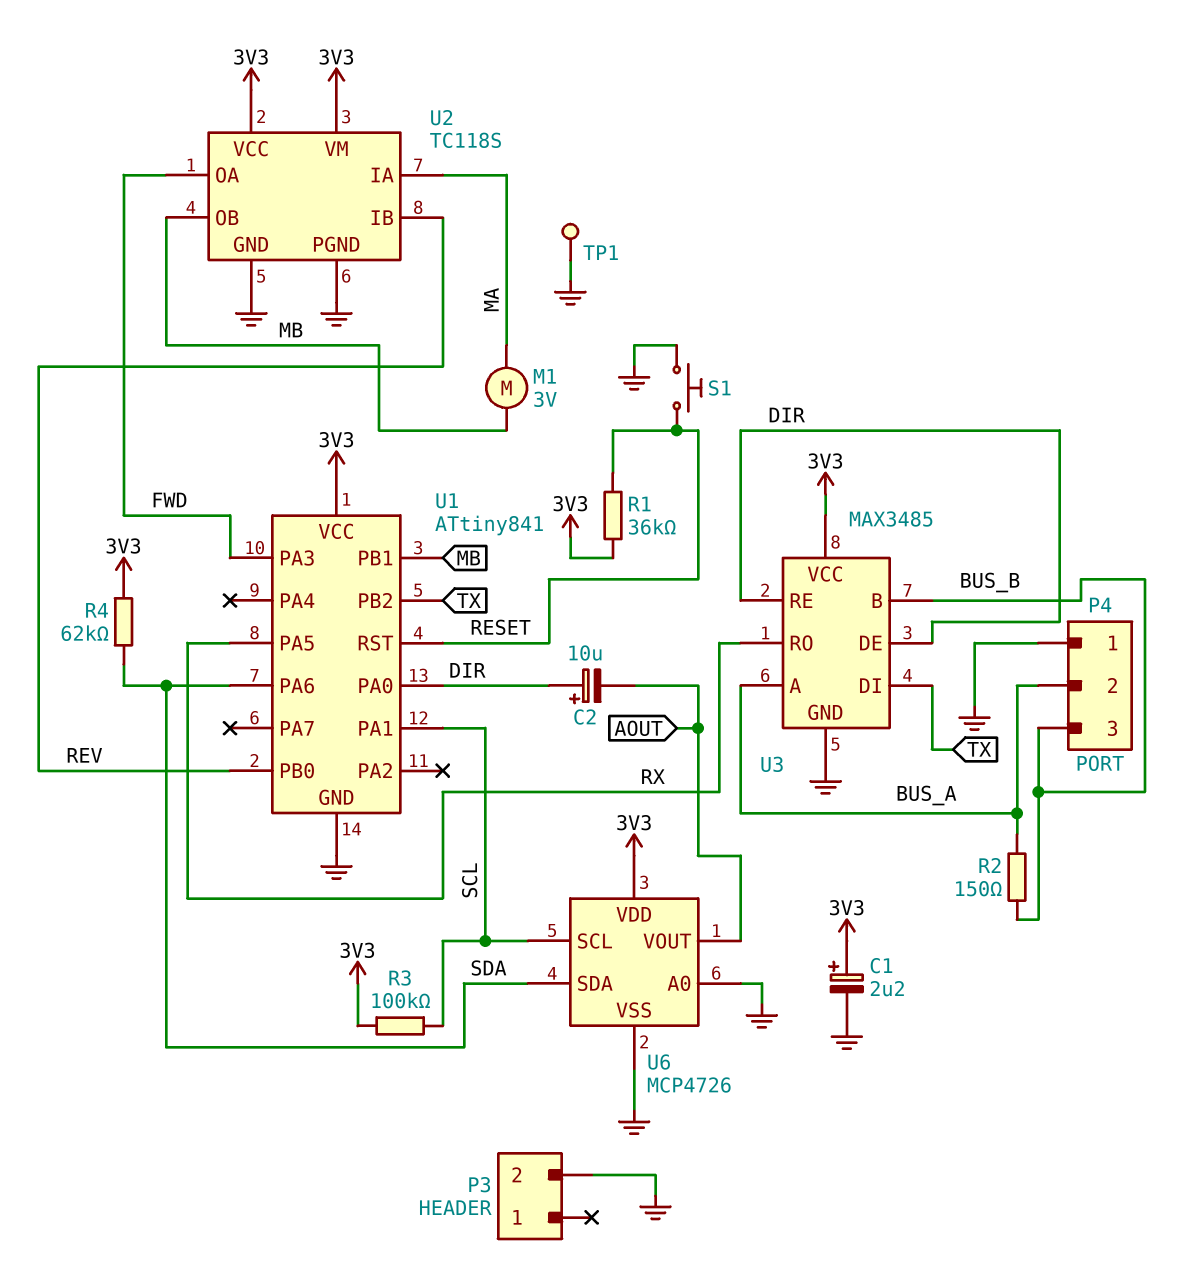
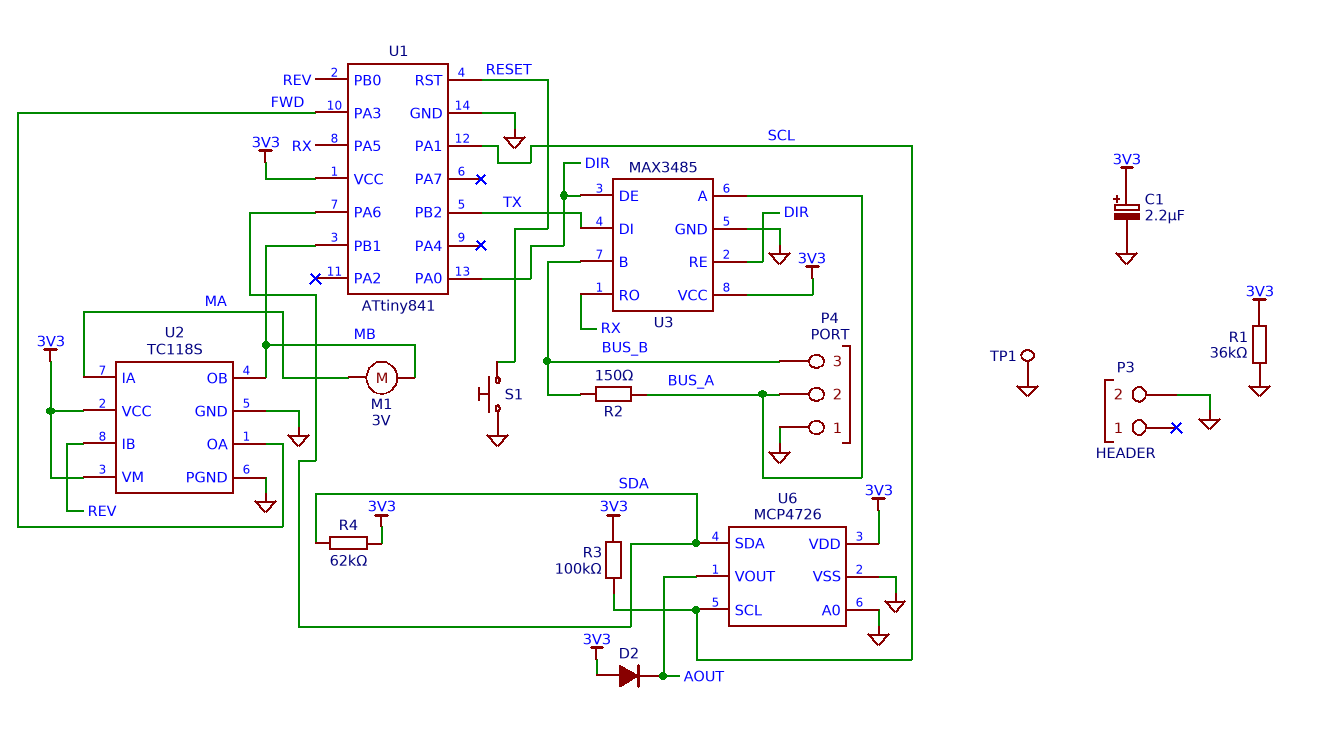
C2: 10uF (plus DIR, minus AOUT) -> none
D2: none -> diode (A 3V3, K AOUT)
R1: 36k (3V3, RESET) -> 36k (3V3, GND)

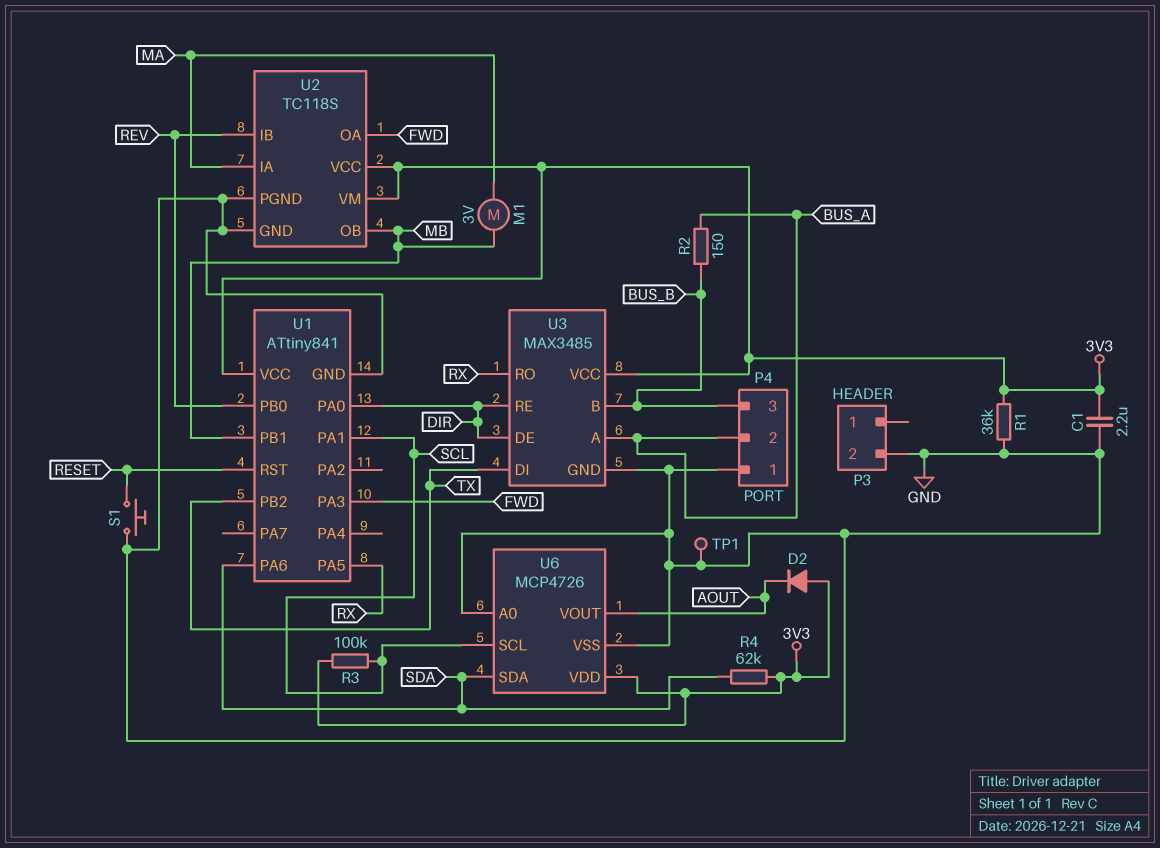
C1: 2.2uF (plus 3V3, minus GND) -> 2.2uF (3V3, GND)

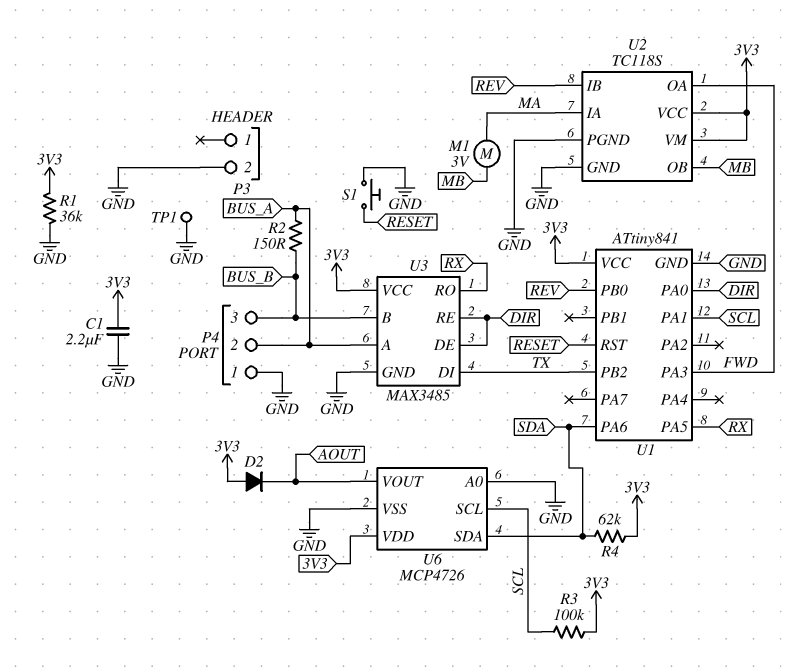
U1 pin PB1: MB -> none

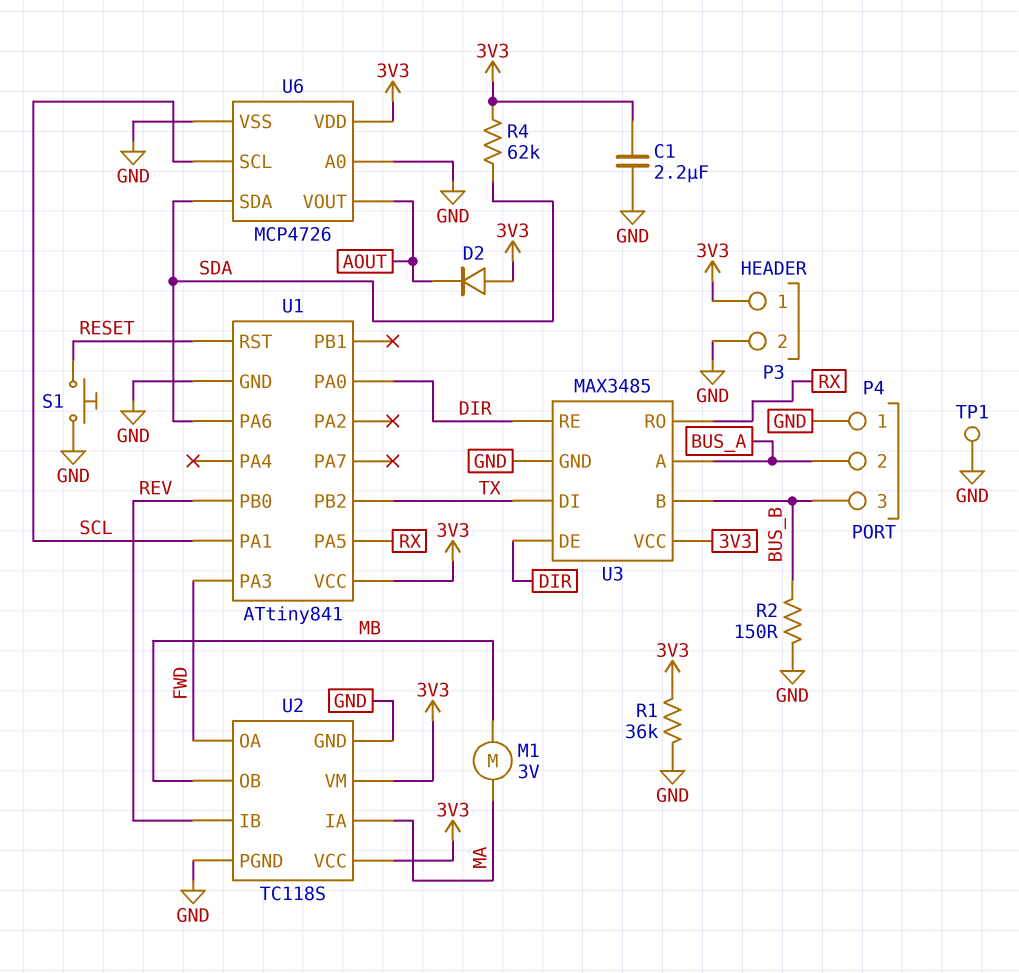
P3 pin 1: none -> 3V3
R2: 150 (BUS_A, BUS_B) -> 150 (BUS_B, GND)
R3: 100k (3V3, SCL) -> none

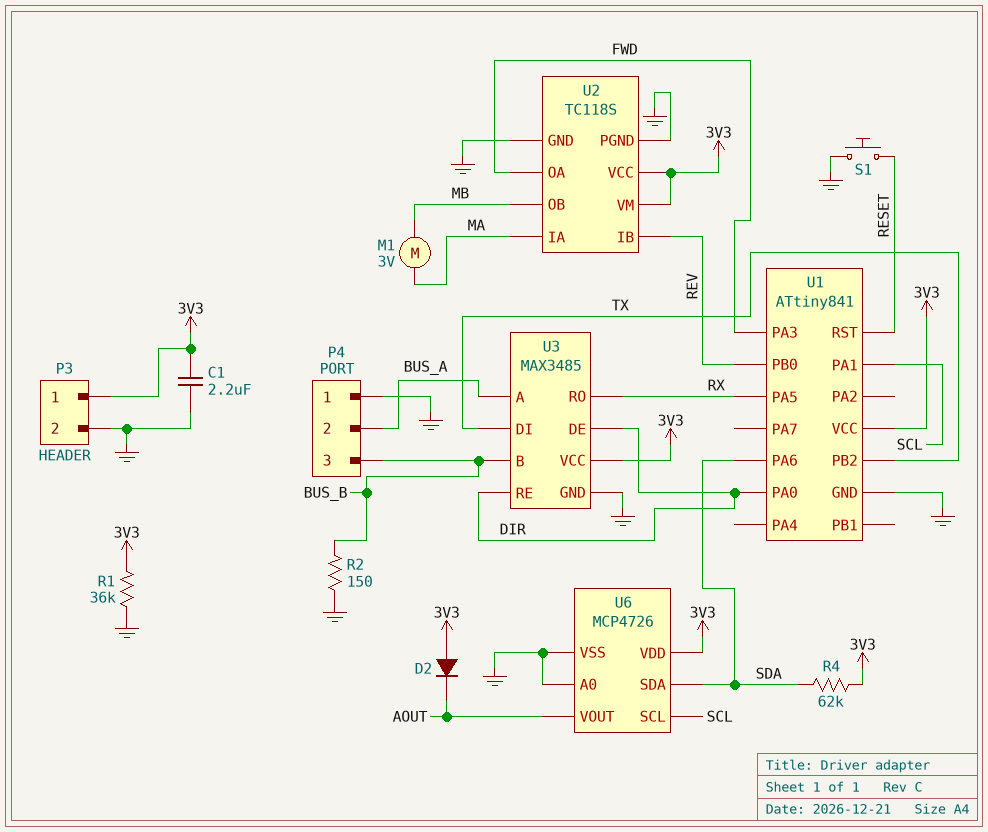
TP1: test point (GND) -> none

